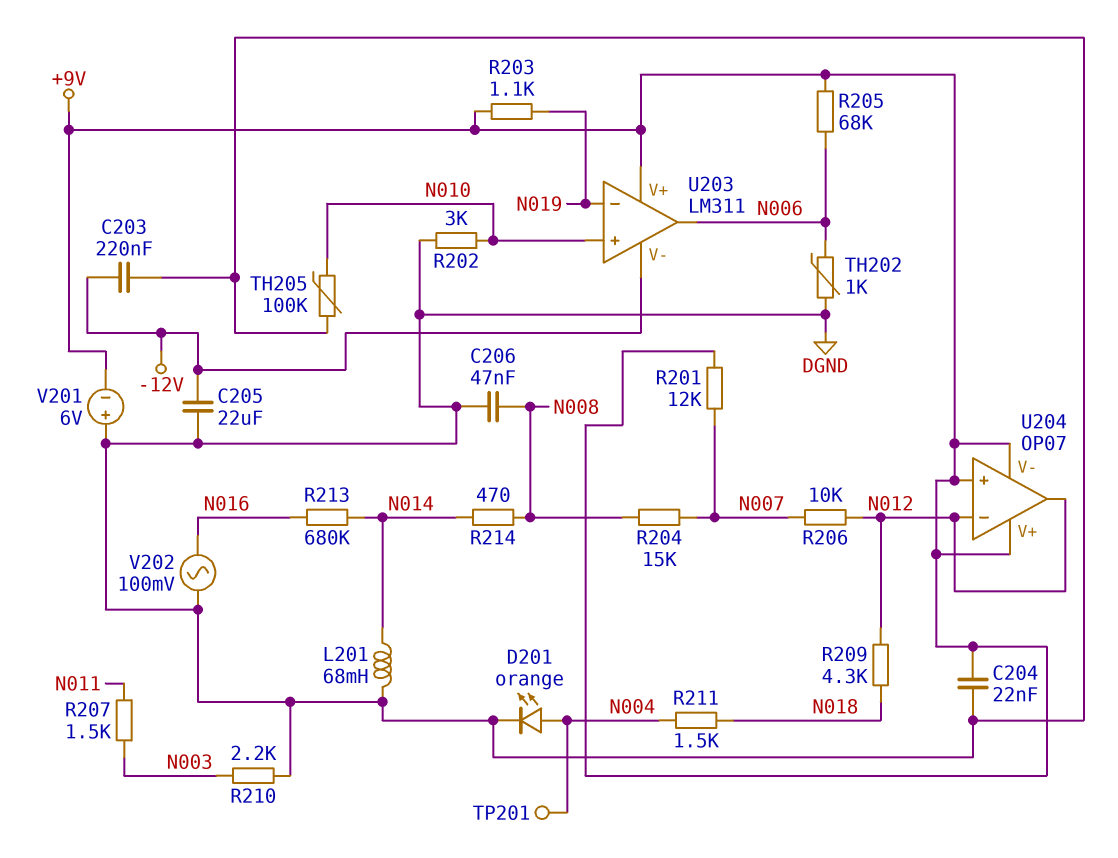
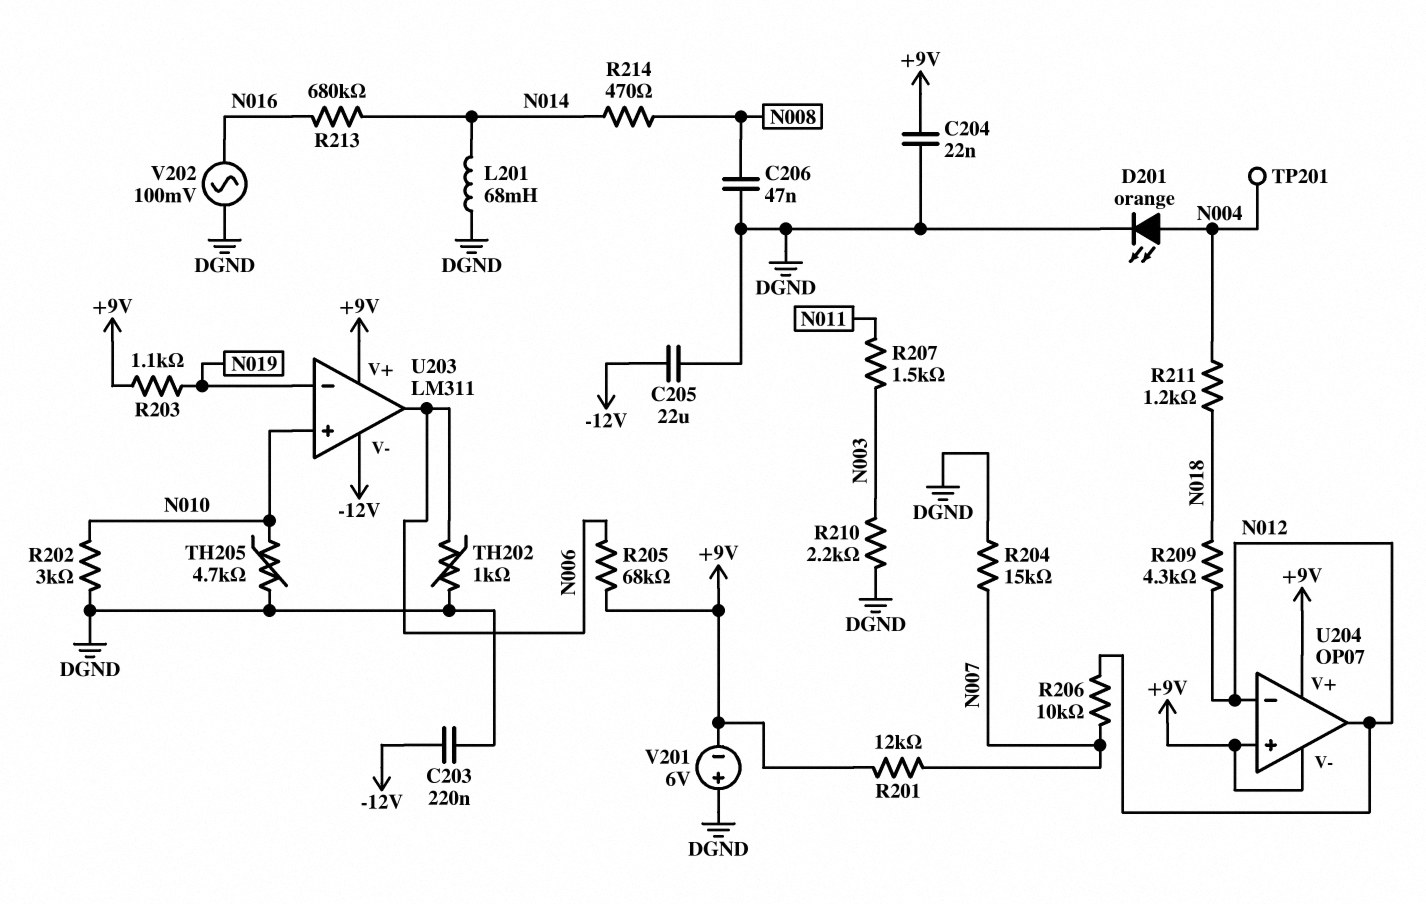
R204: 15k (N007, N008) -> 15k (DGND, N007)
R211: 1.5k (N004, N018) -> 1.2k (N004, N018)
TH205: 100k (DGND, N010) -> 4.7k (DGND, N010)

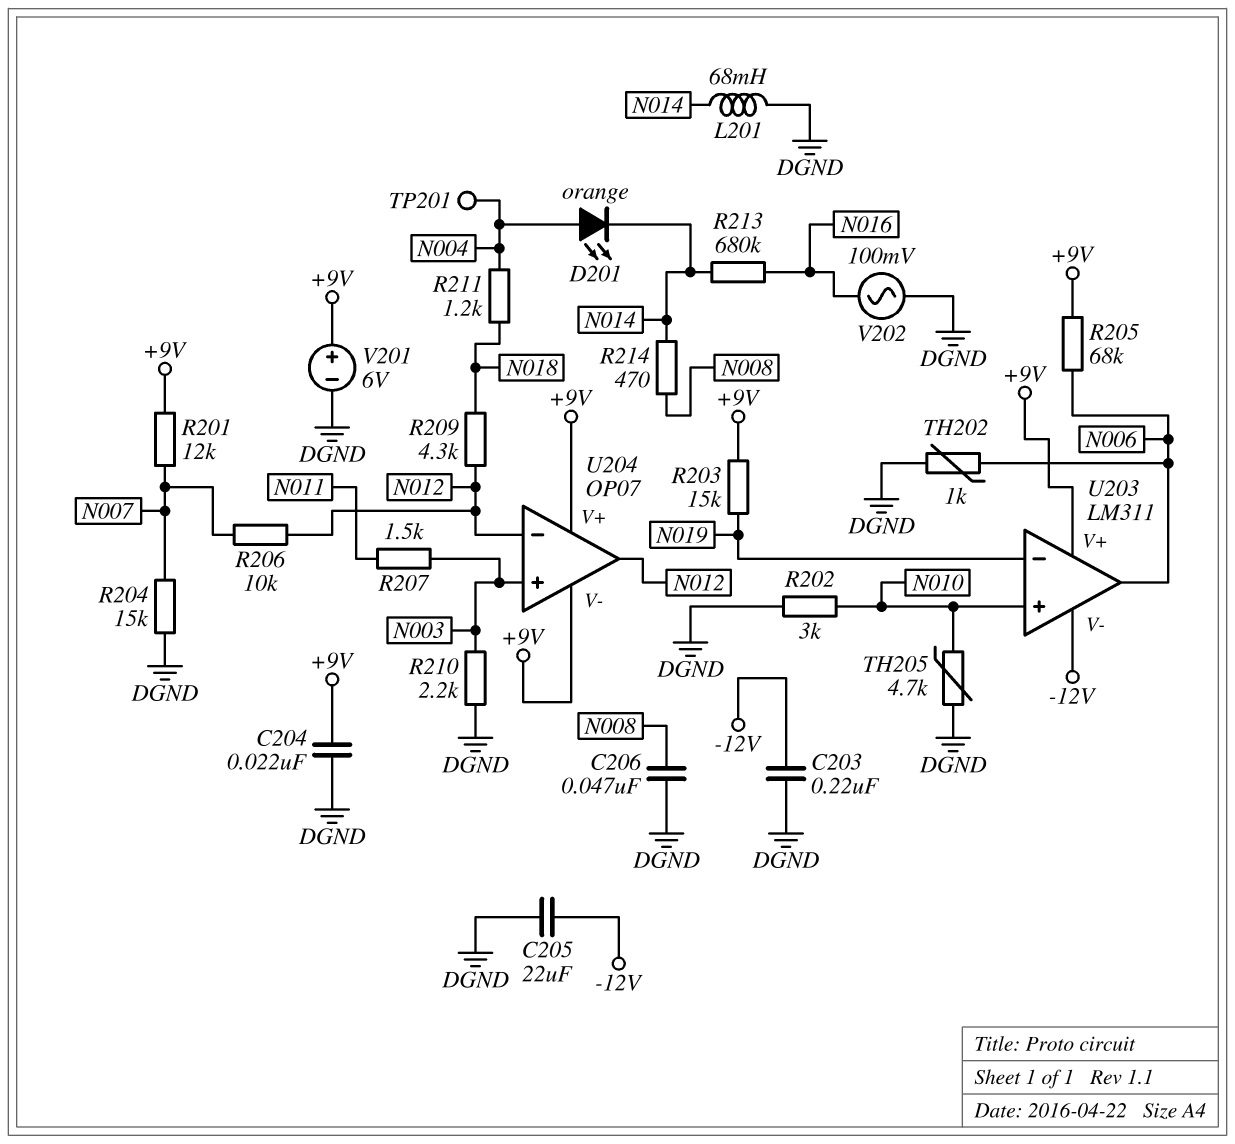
D201: LED orange (A N004, K DGND) -> LED orange (A N004, K N014)
R203: 1.1k (+9V, N019) -> 15k (+9V, N019)
U204 pin in+: +9V -> N003
V201: 6V (plus DGND, minus +9V) -> 6V (plus +9V, minus DGND)

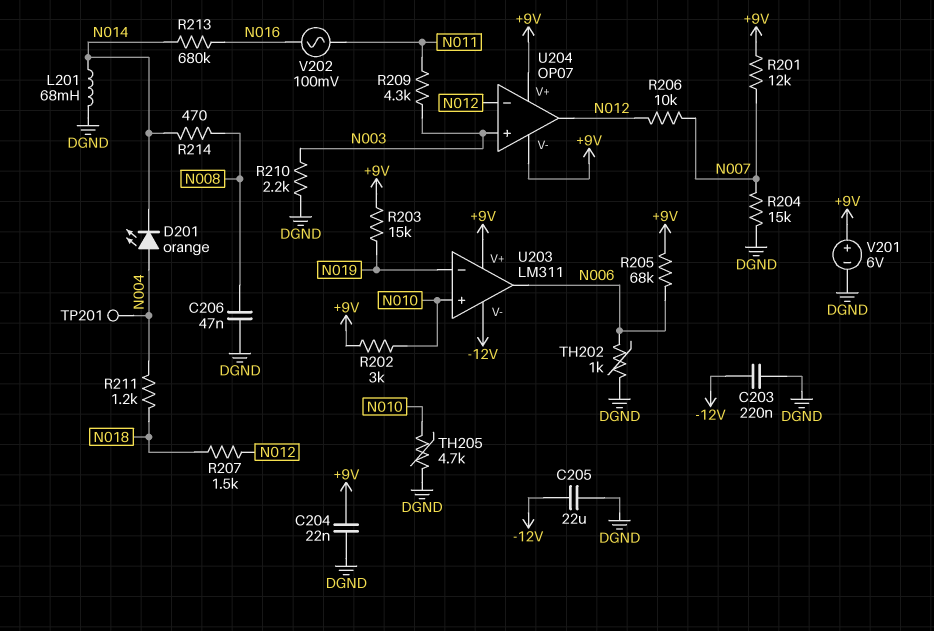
R202: 3k (DGND, N010) -> 3k (+9V, N010)
R207: 1.5k (N003, N011) -> 1.5k (N012, N018)
R209: 4.3k (N012, N018) -> 4.3k (N003, N011)
V202: AC 100mV (DGND, N016) -> AC 100mV (N011, N016)

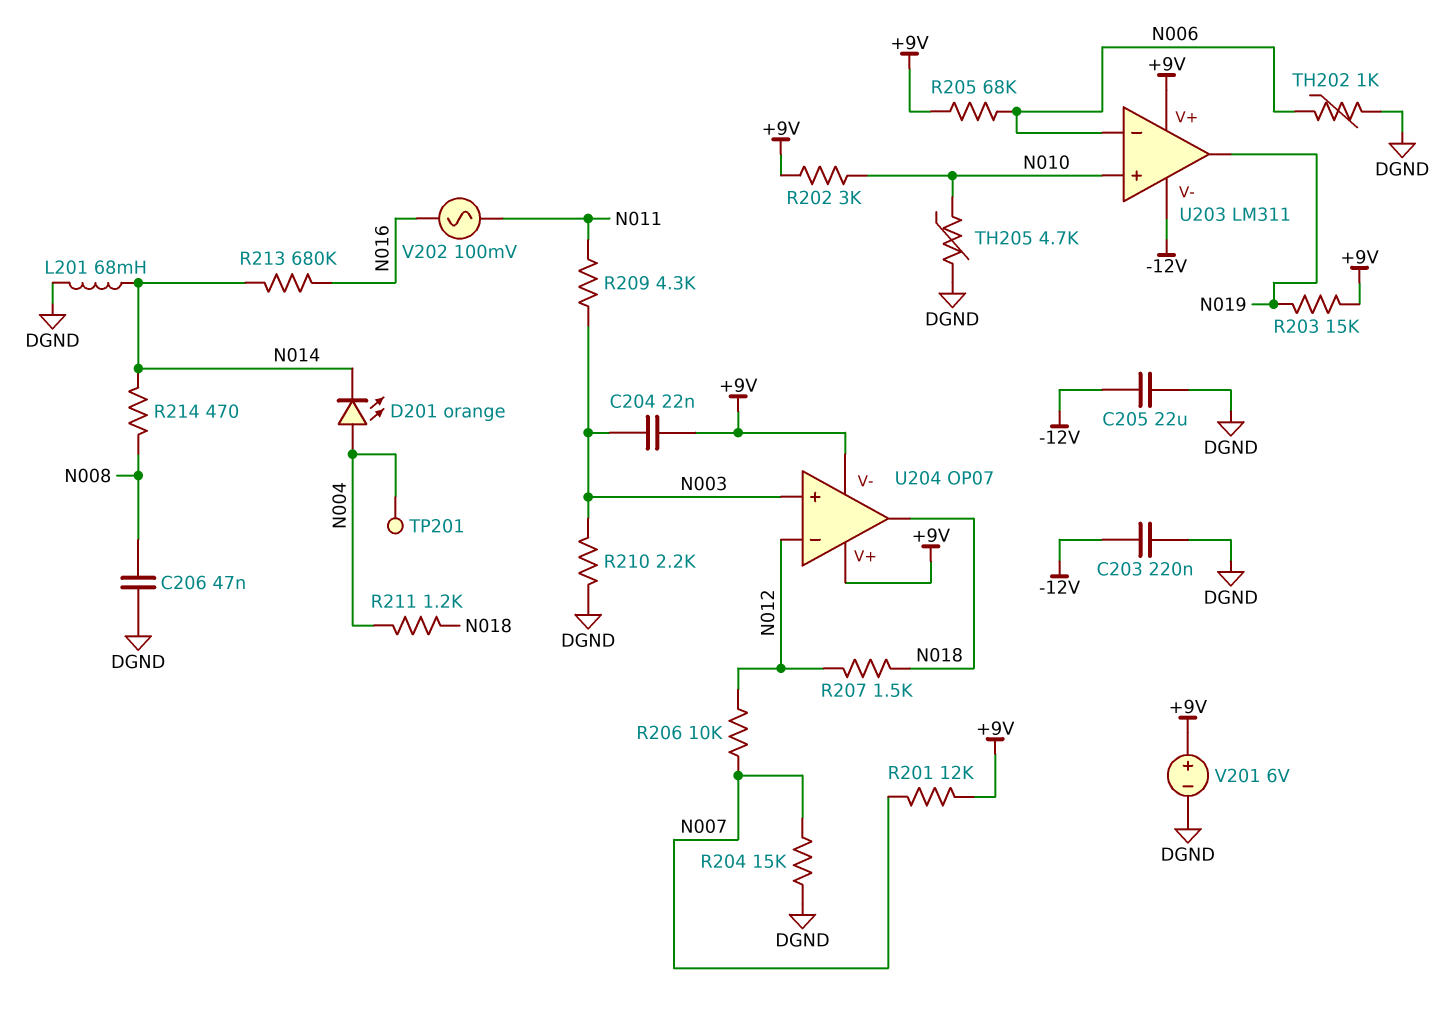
C204: 22nF (+9V, DGND) -> 22nF (+9V, N003)
U203 pin in-: N019 -> N006
U203 pin out: N006 -> N019
U204 pin out: N012 -> N018

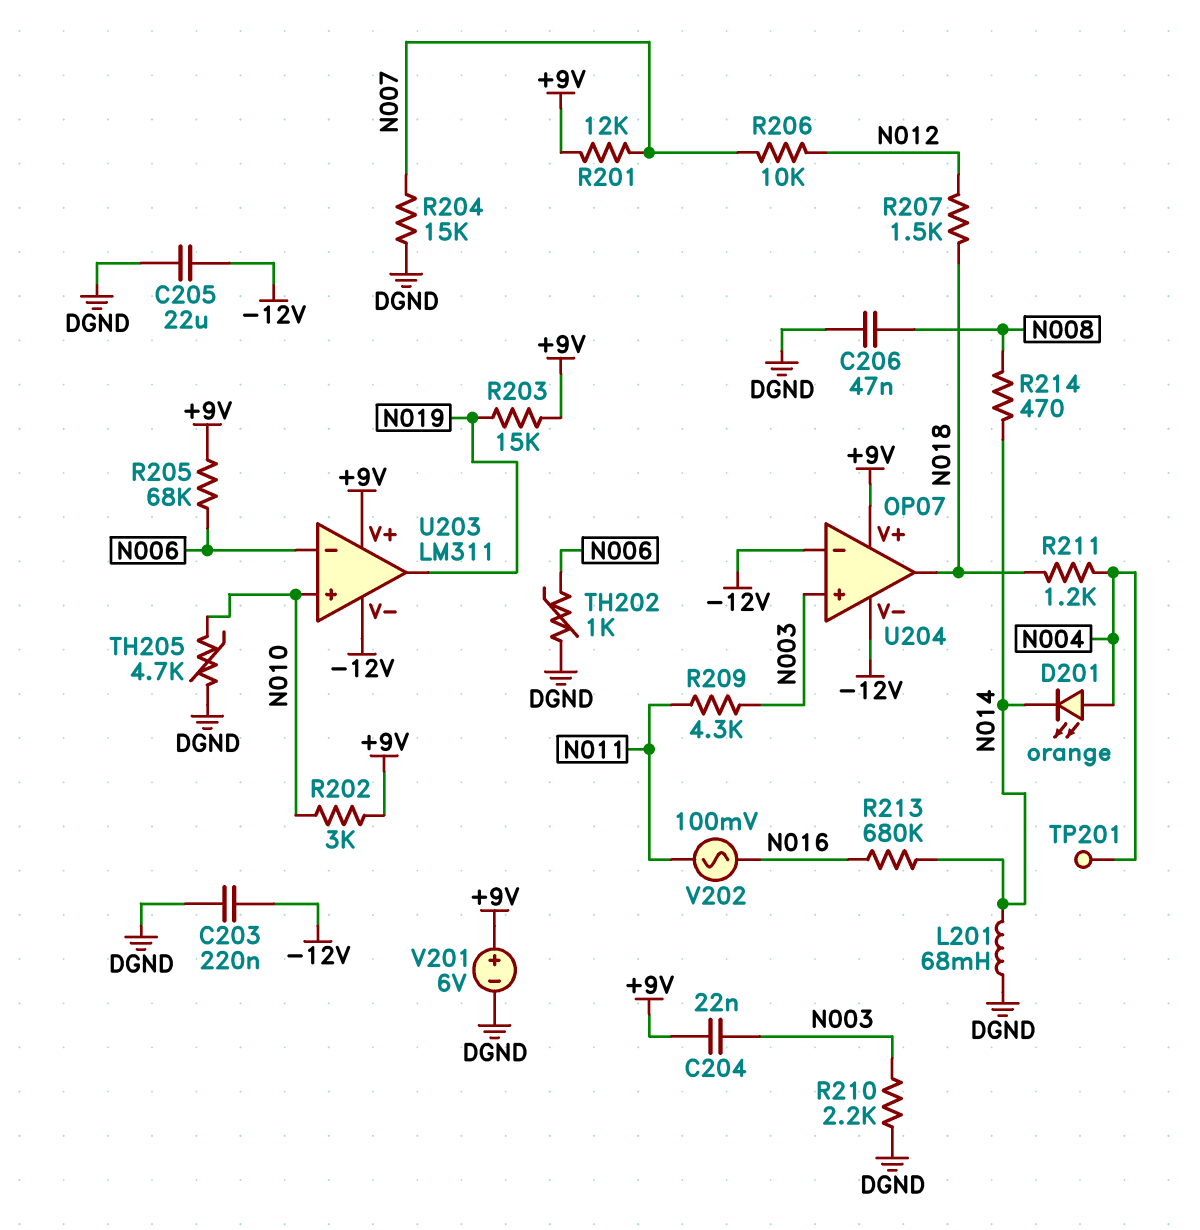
U204 pin V-: +9V -> -12V
U204 pin in-: N012 -> -12V

